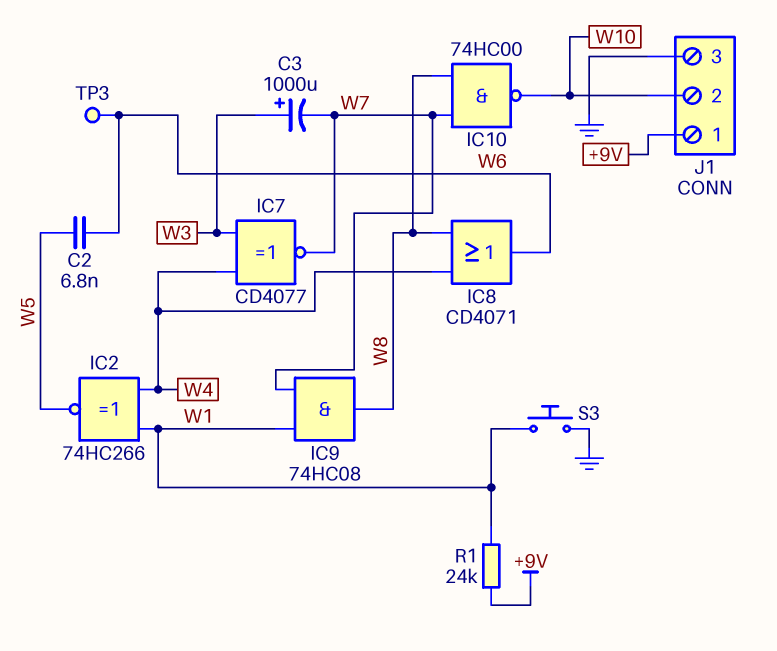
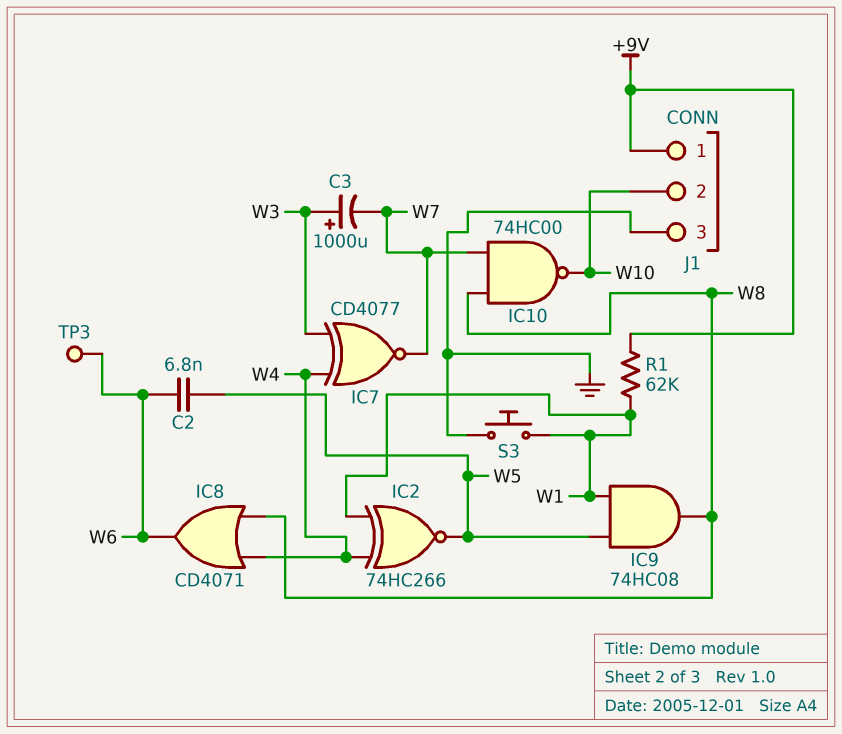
IC9: AND 74HC08 (in W1, in W7, out W8) -> AND 74HC08 (in W1, in W5, out W8)
R1: 24k (+9V, W1) -> 62k (+9V, W1)

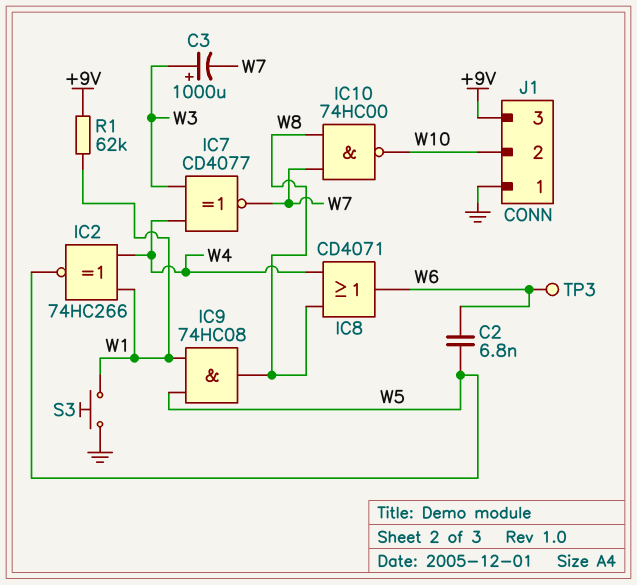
J1 pin 1: +9V -> GND
J1 pin 3: GND -> +9V

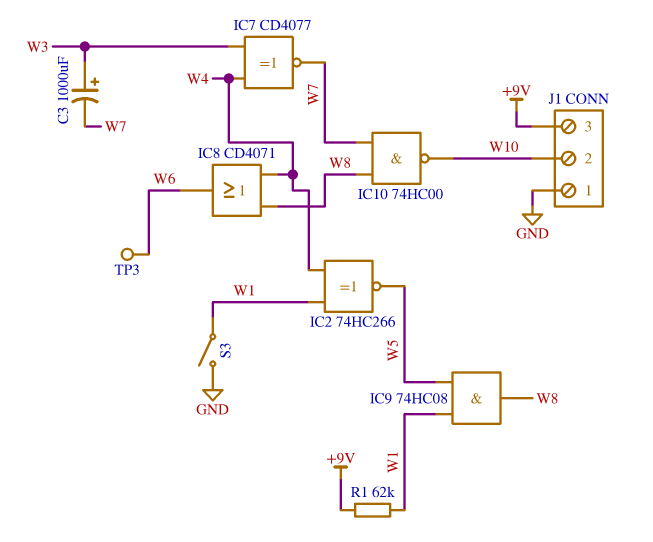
C2: 6.8nF (W5, W6) -> none
S3: button (GND, W1) -> switch (GND, W1)

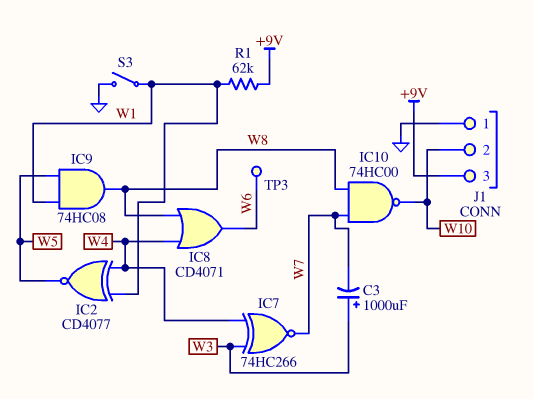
IC2: XNOR 74HC266 (in W1, in W4, out W5) -> XNOR CD4077 (in W1, in W4, out W5)
IC7: XNOR CD4077 (in W3, in W4, out W7) -> XNOR 74HC266 (in W3, in W4, out W7)

